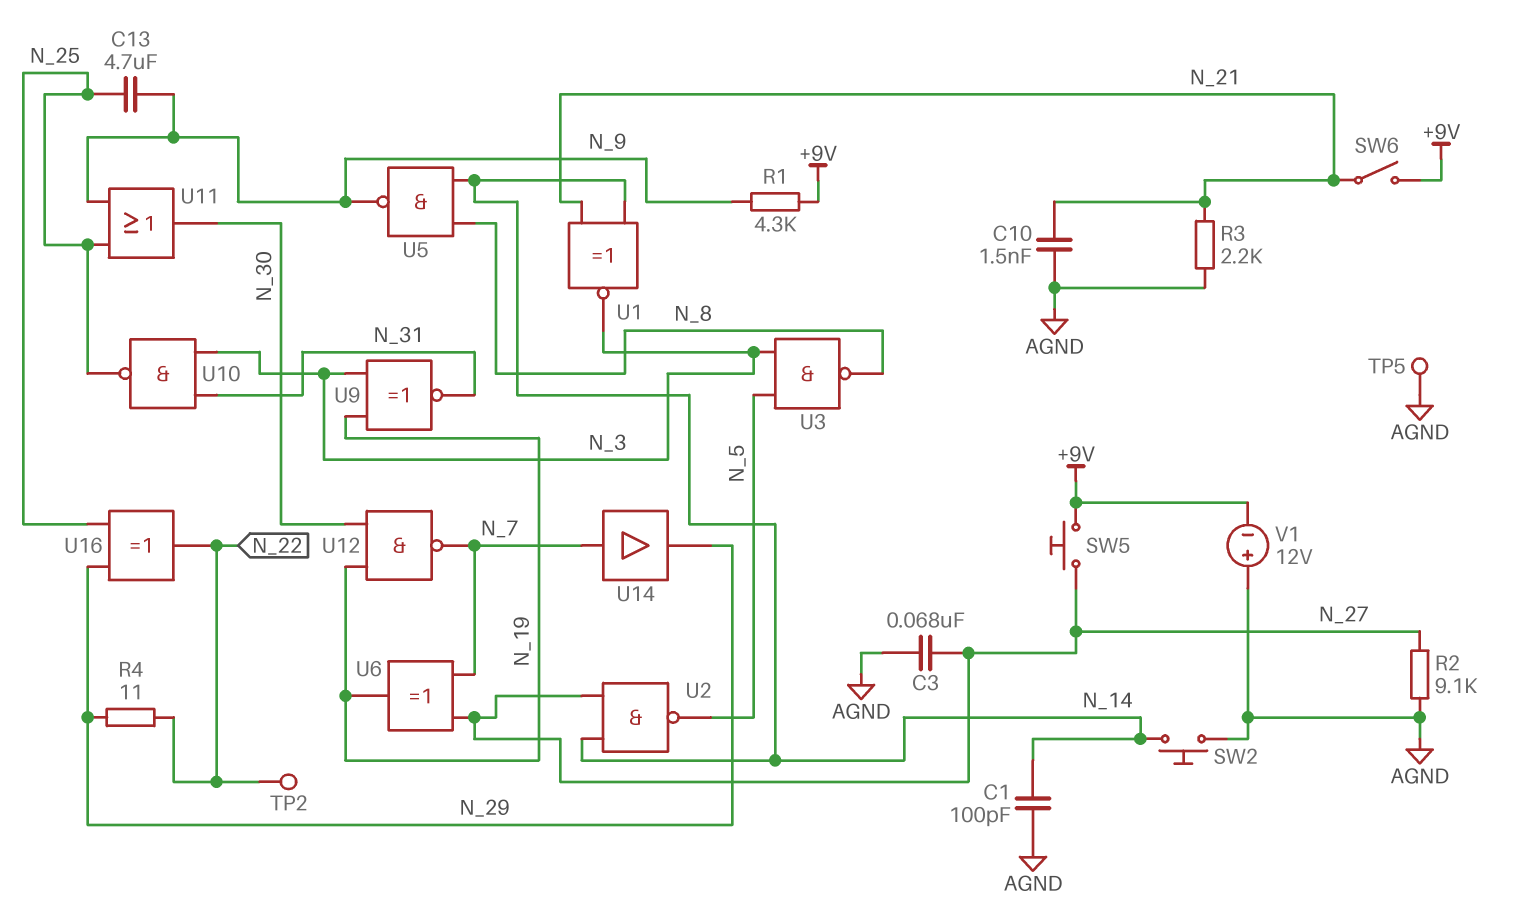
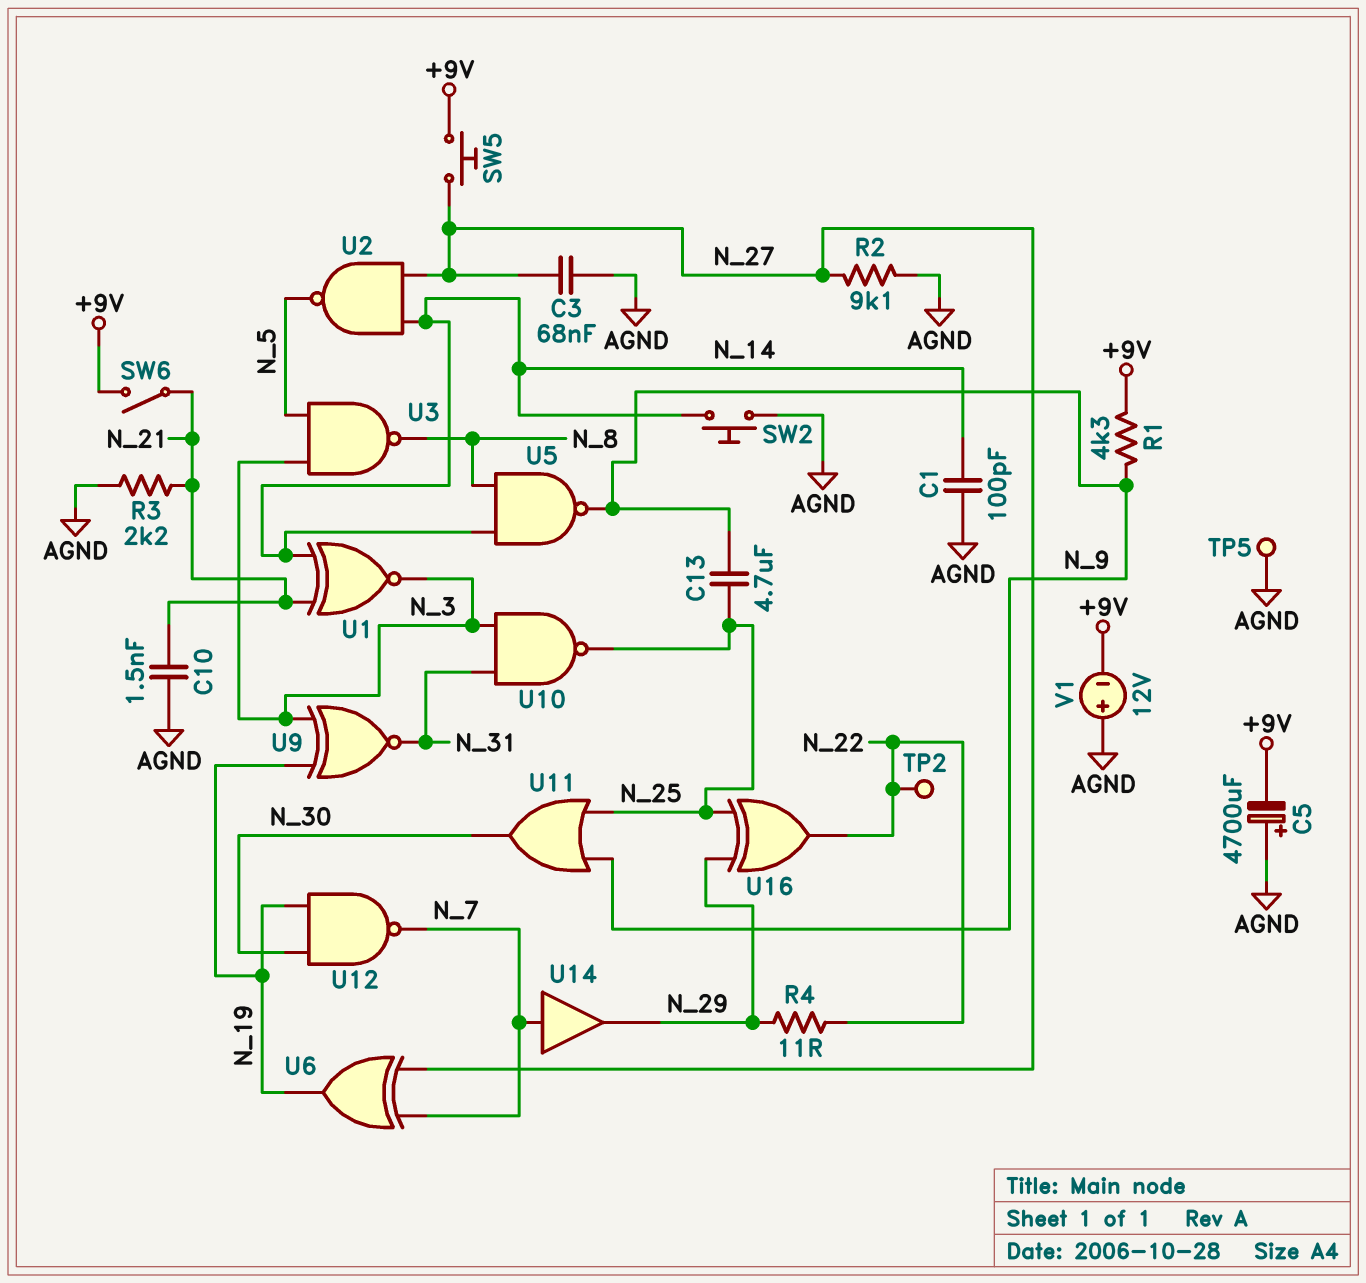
C5: none -> 4700uF (plus AGND, minus +9V)

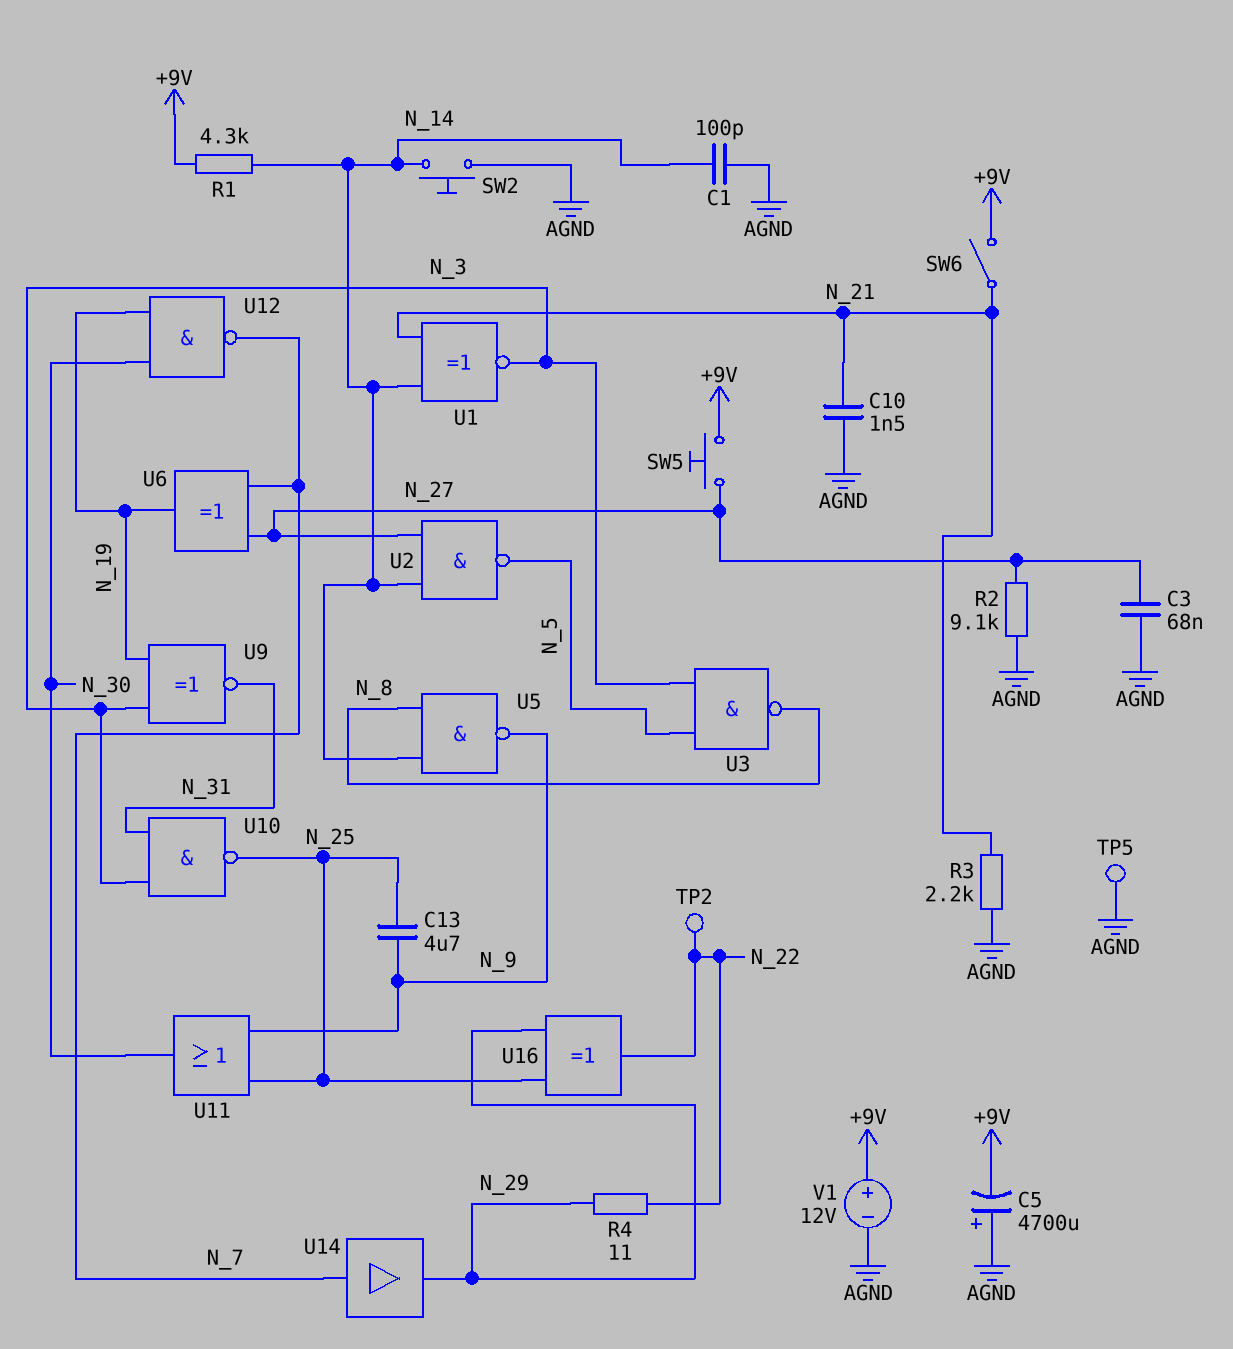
R1: 4.3k (+9V, N_9) -> 4.3k (+9V, N_14)
V1: 12V (plus AGND, minus +9V) -> 12V (plus +9V, minus AGND)

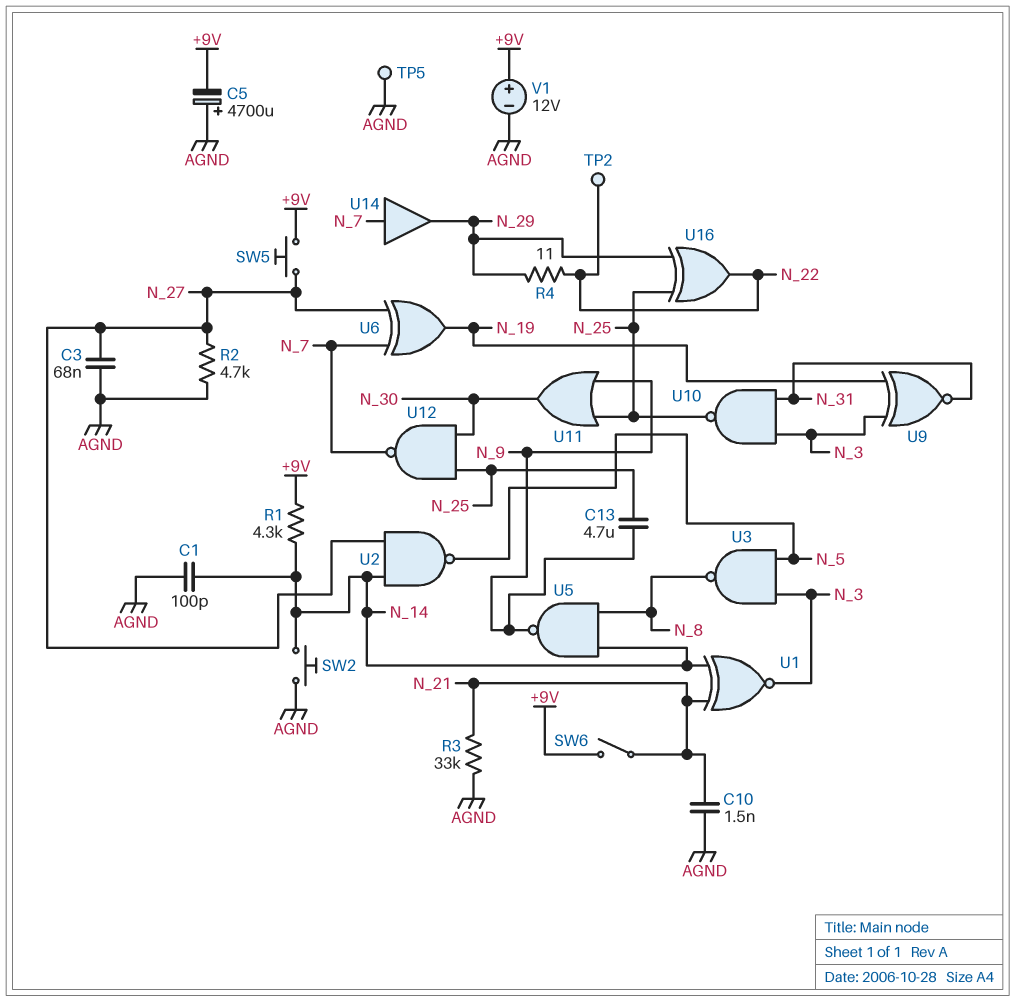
R2: 9.1k (AGND, N_27) -> 4.7k (AGND, N_27)
R3: 2.2k (AGND, N_21) -> 33k (AGND, N_21)
U12: NAND (in N_19, in N_30, out N_7) -> NAND (in N_25, in N_30, out N_7)

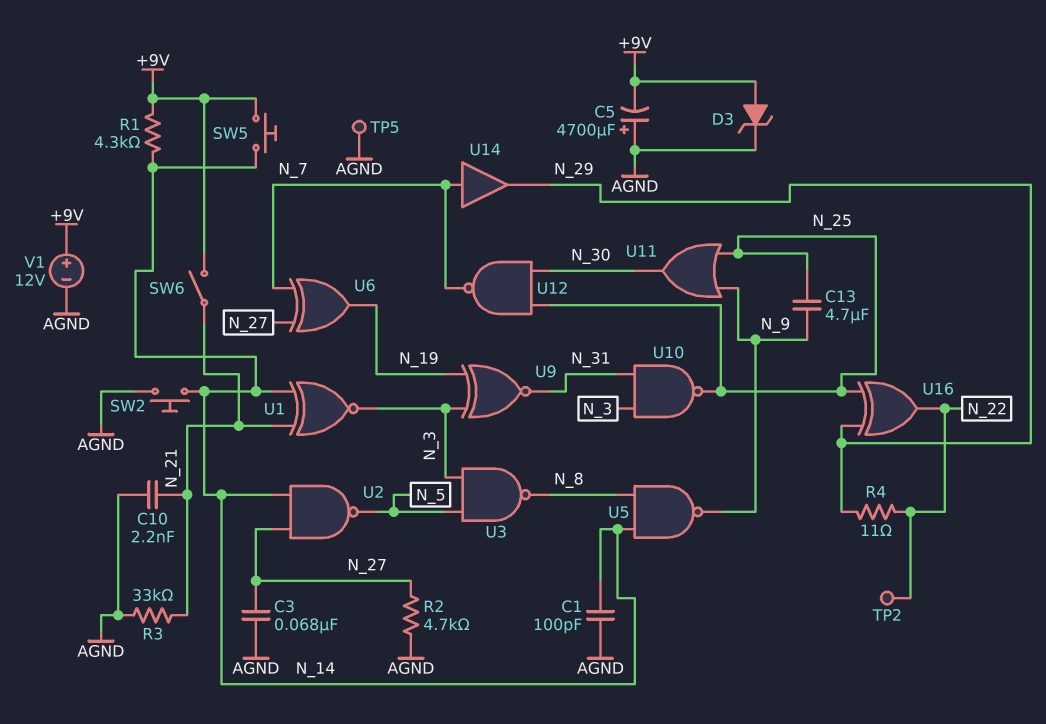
C10: 1.5nF (AGND, N_21) -> 2.2nF (AGND, N_21)
D3: none -> zener (A +9V, K AGND)
SW5: button (+9V, N_27) -> button (+9V, N_14)

